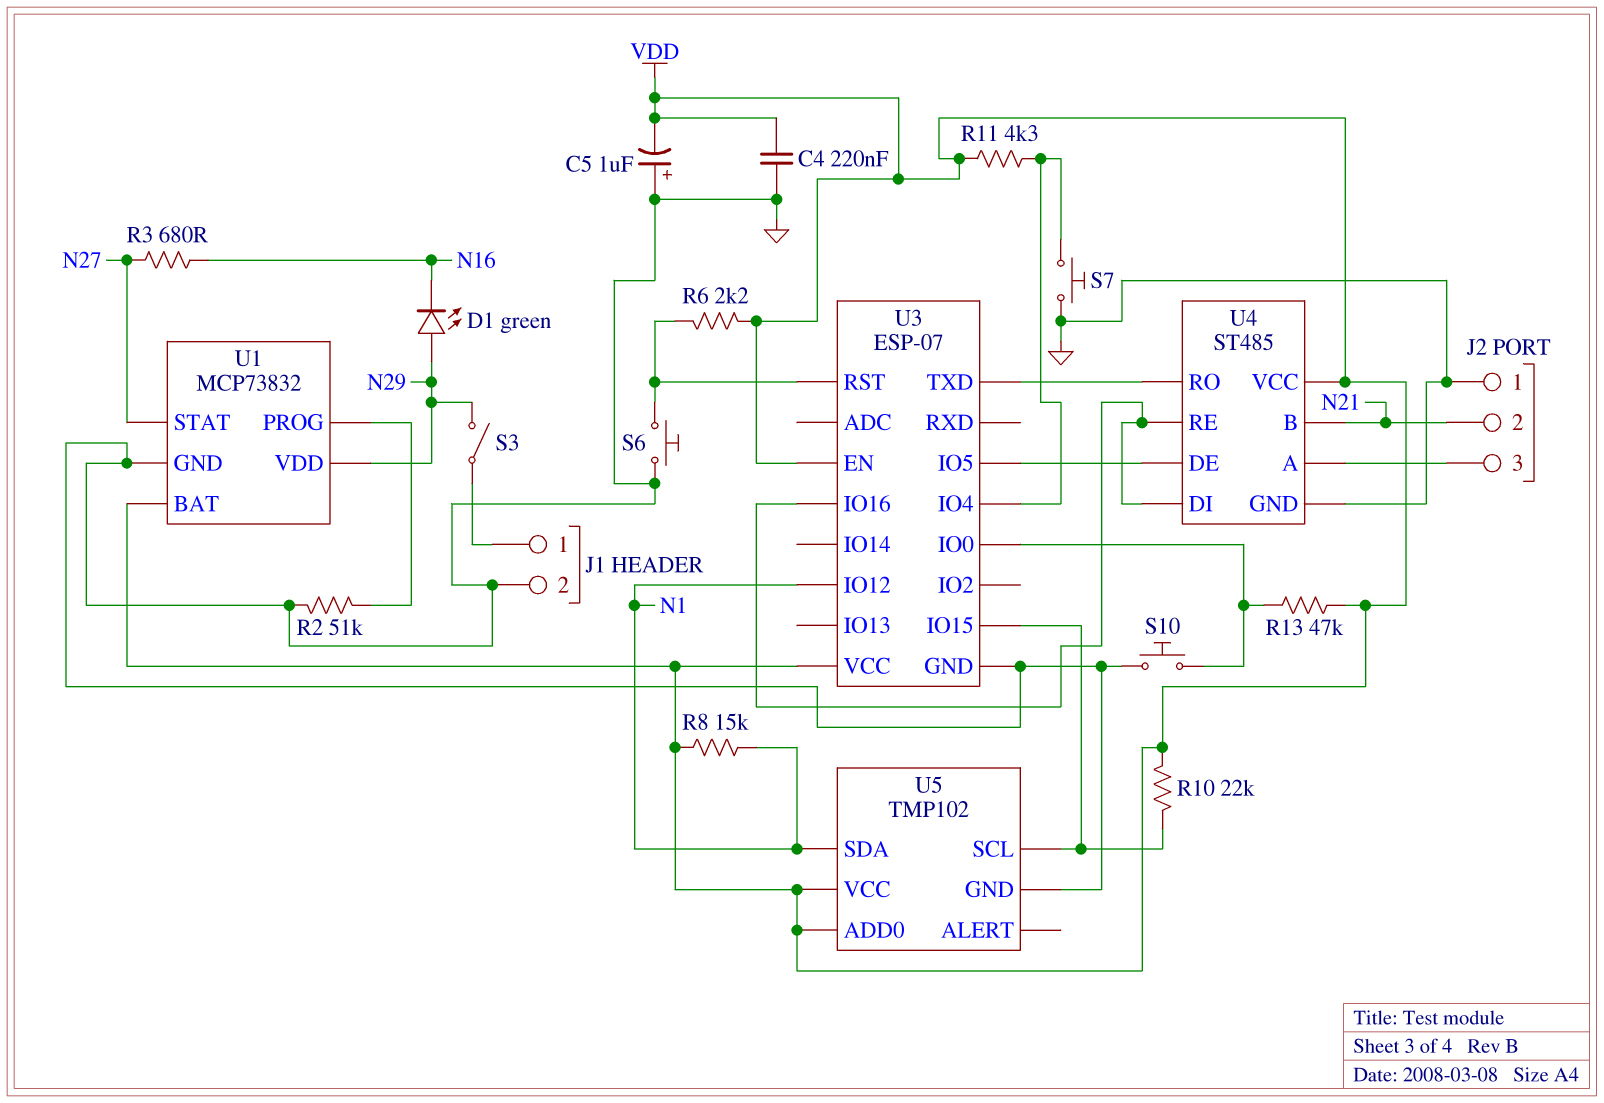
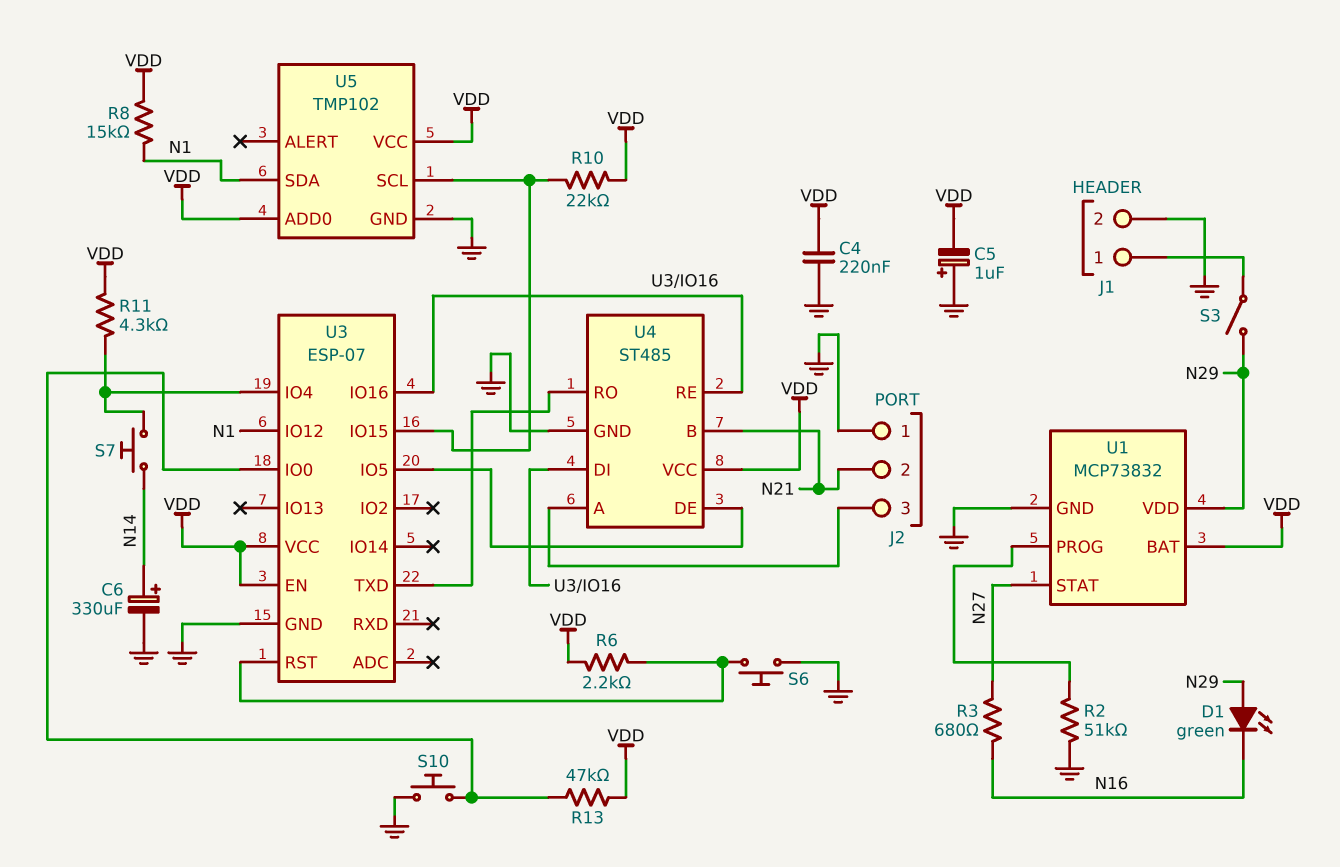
C6: none -> 330uF (plus N14, minus GND)
S7: button (GND, U3/IO4) -> button (N14, U3/IO4)

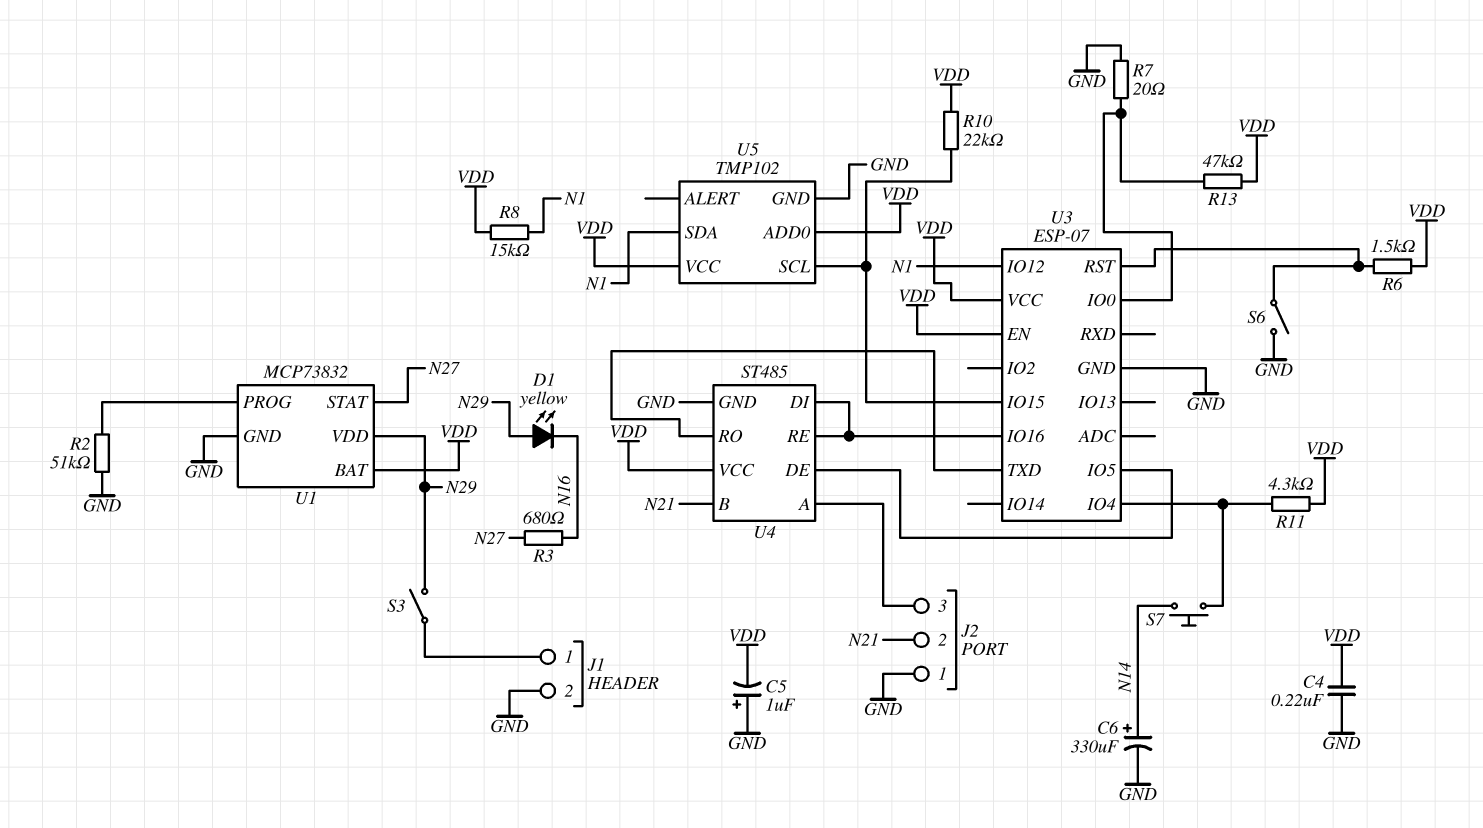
D1: LED green (A N29, K N16) -> LED yellow (A N29, K N16)
R6: 2.2k (U3/RST, VDD) -> 1.5k (U3/RST, VDD)
R7: none -> 20 (GND, U3/IO0)
S6: button (GND, U3/RST) -> switch (GND, U3/RST)
S10: button (GND, U3/IO0) -> none

